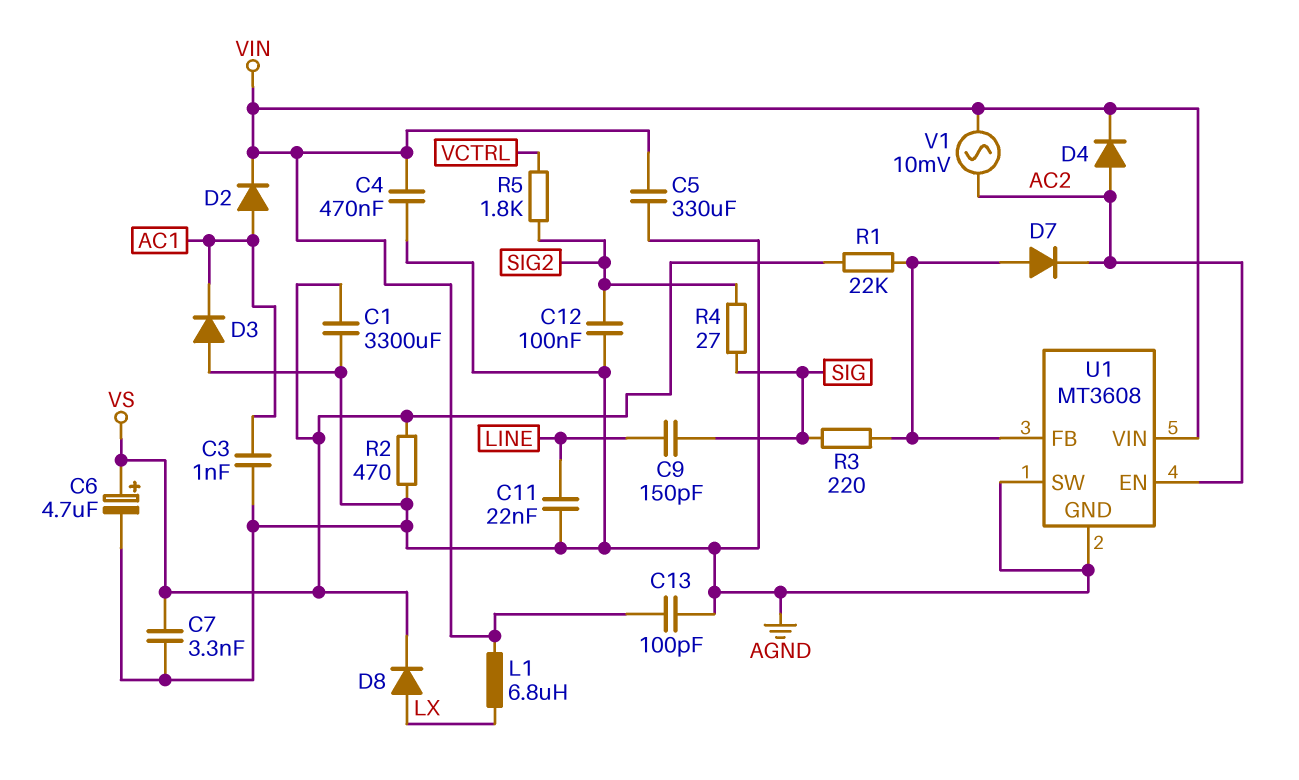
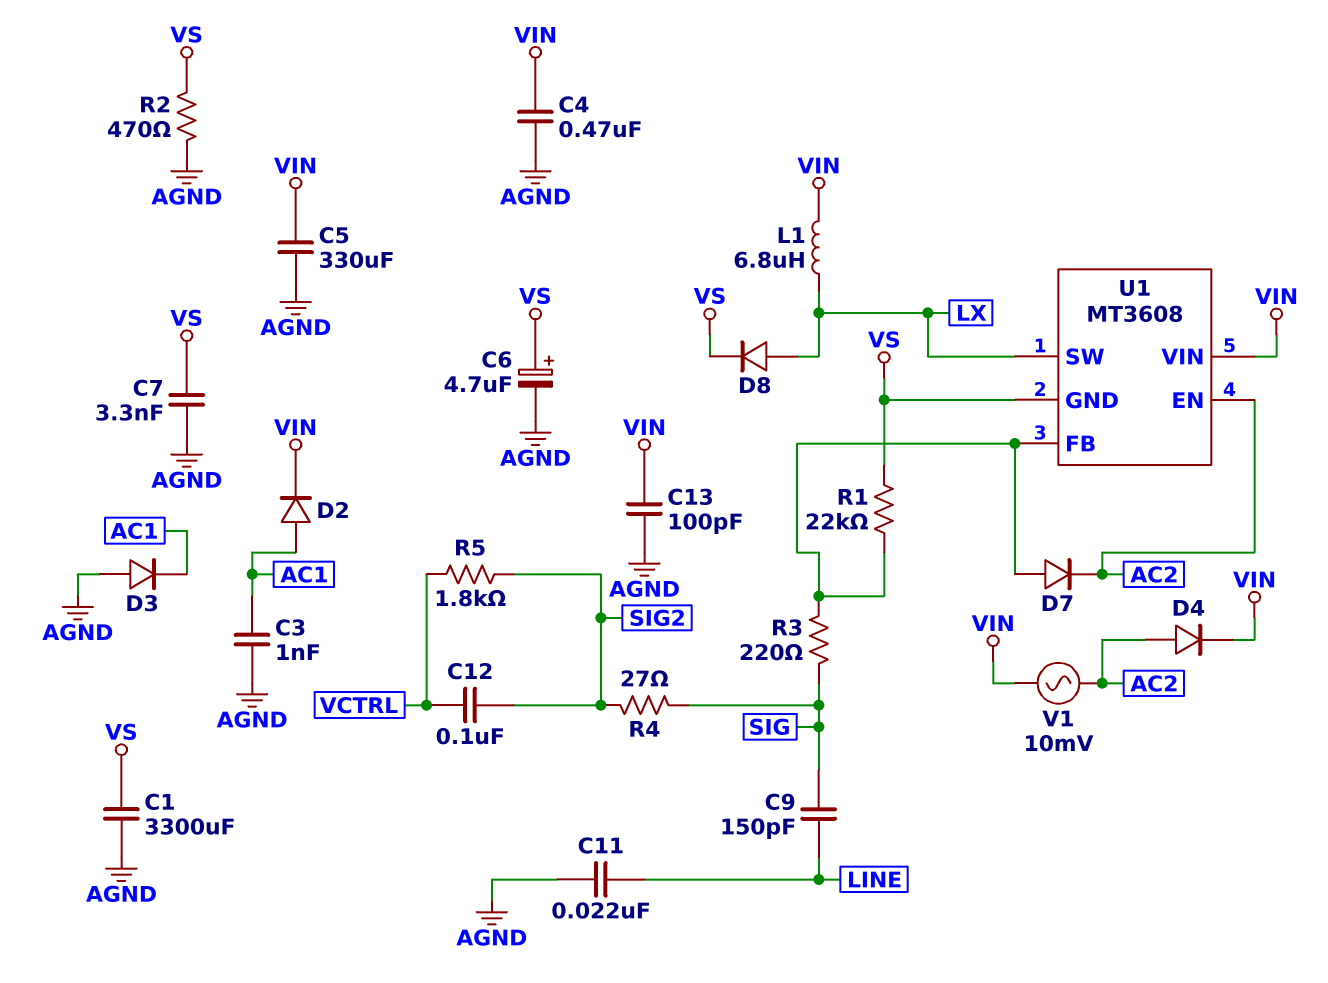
C12: 100nF (AGND, SIG2) -> 100nF (SIG2, VCTRL)
U1 pin GND: AGND -> VS
U1 pin SW: AGND -> LX

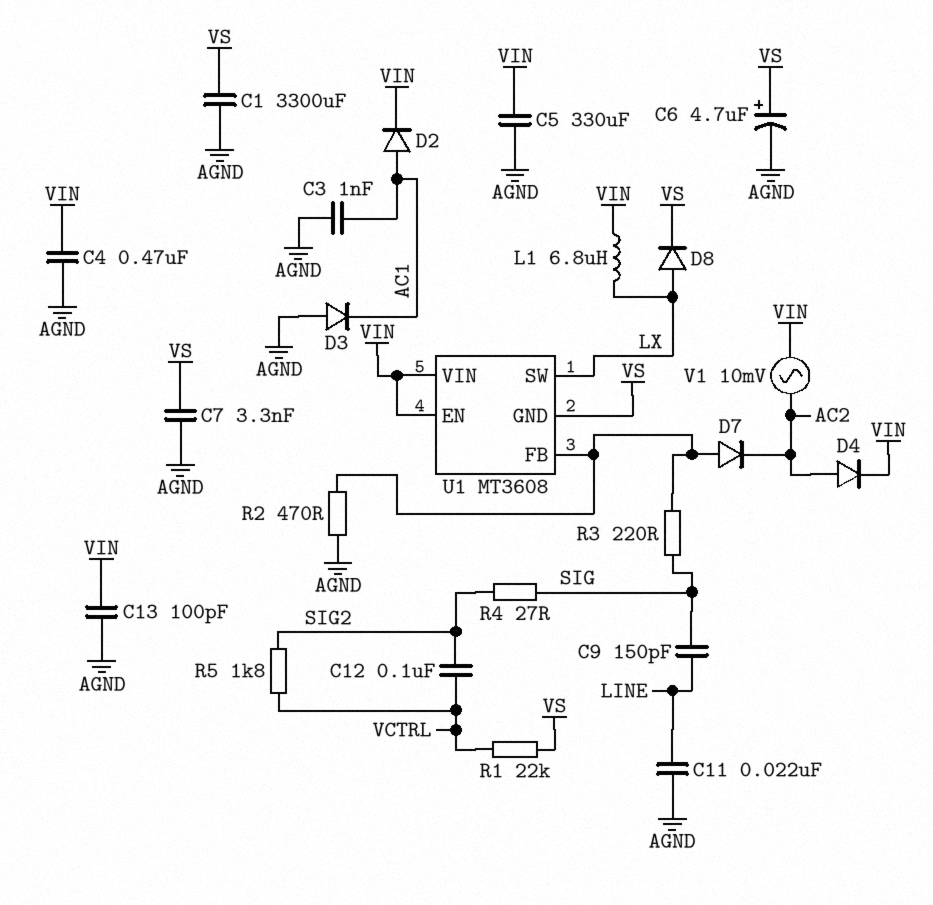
R1: 22k (U1/FB, VS) -> 22k (VCTRL, VS)
R2: 470 (AGND, VS) -> 470 (AGND, U1/FB)
U1 pin EN: AC2 -> VIN

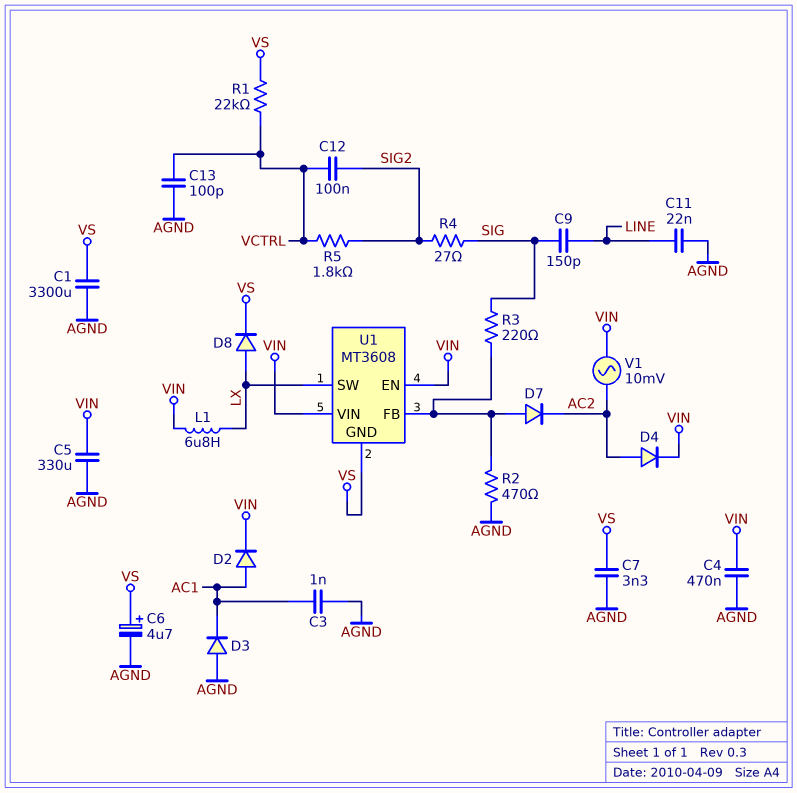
C13: 100pF (AGND, VIN) -> 100pF (AGND, VCTRL)

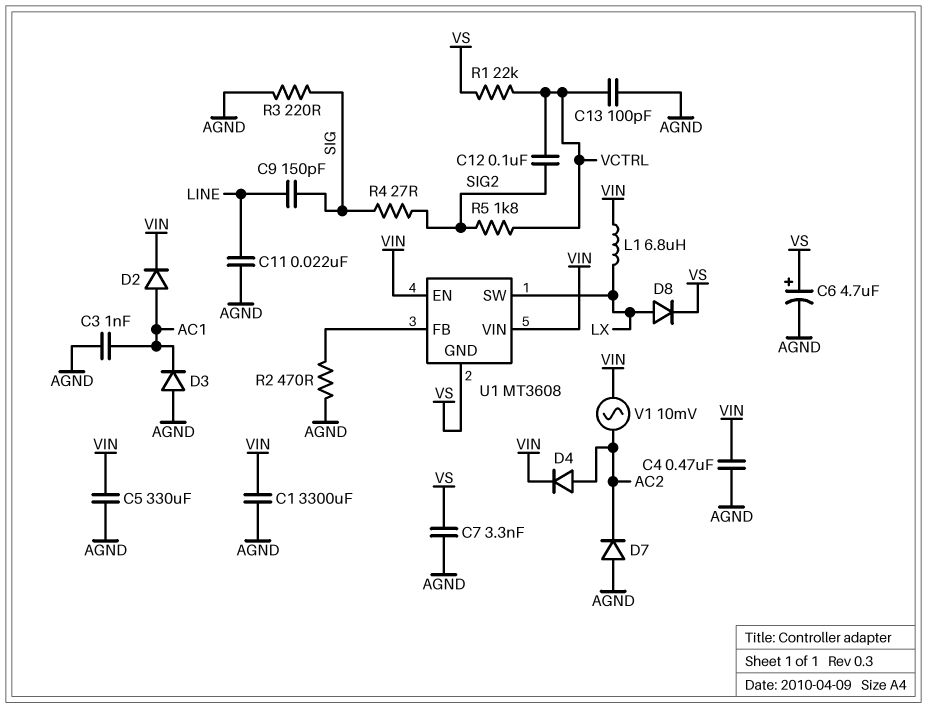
C1: 3300uF (AGND, VS) -> 3300uF (AGND, VIN)
D7: diode (A U1/FB, K AC2) -> diode (A AGND, K AC2)
R3: 220 (SIG, U1/FB) -> 220 (AGND, SIG)

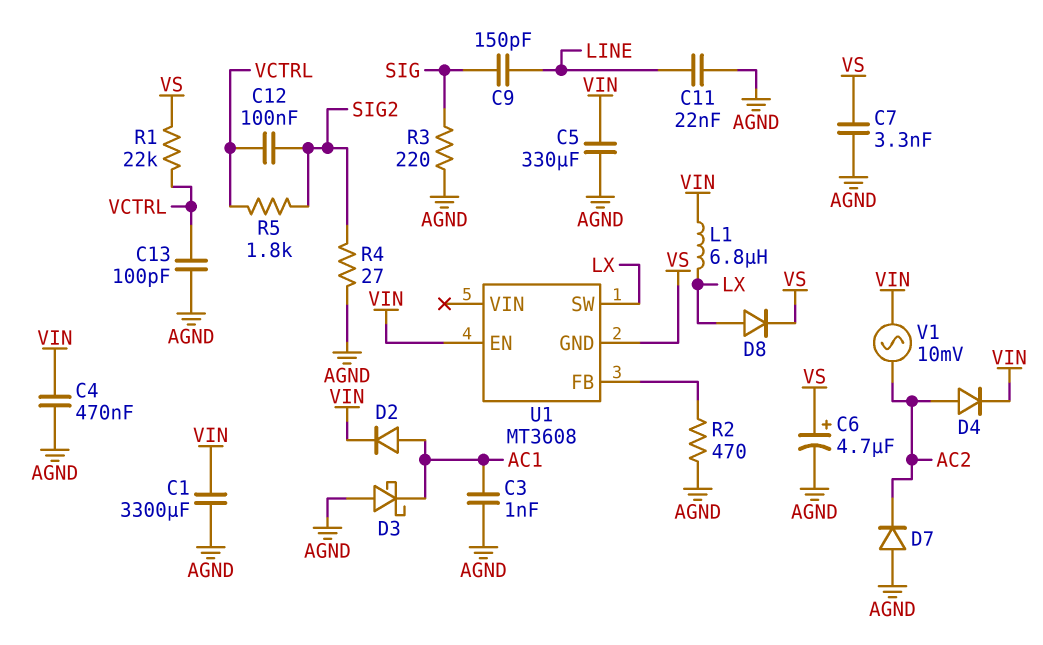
D3: diode (A AGND, K AC1) -> schottky (A AGND, K AC1)
R4: 27 (SIG, SIG2) -> 27 (AGND, SIG2)
U1 pin VIN: VIN -> none

